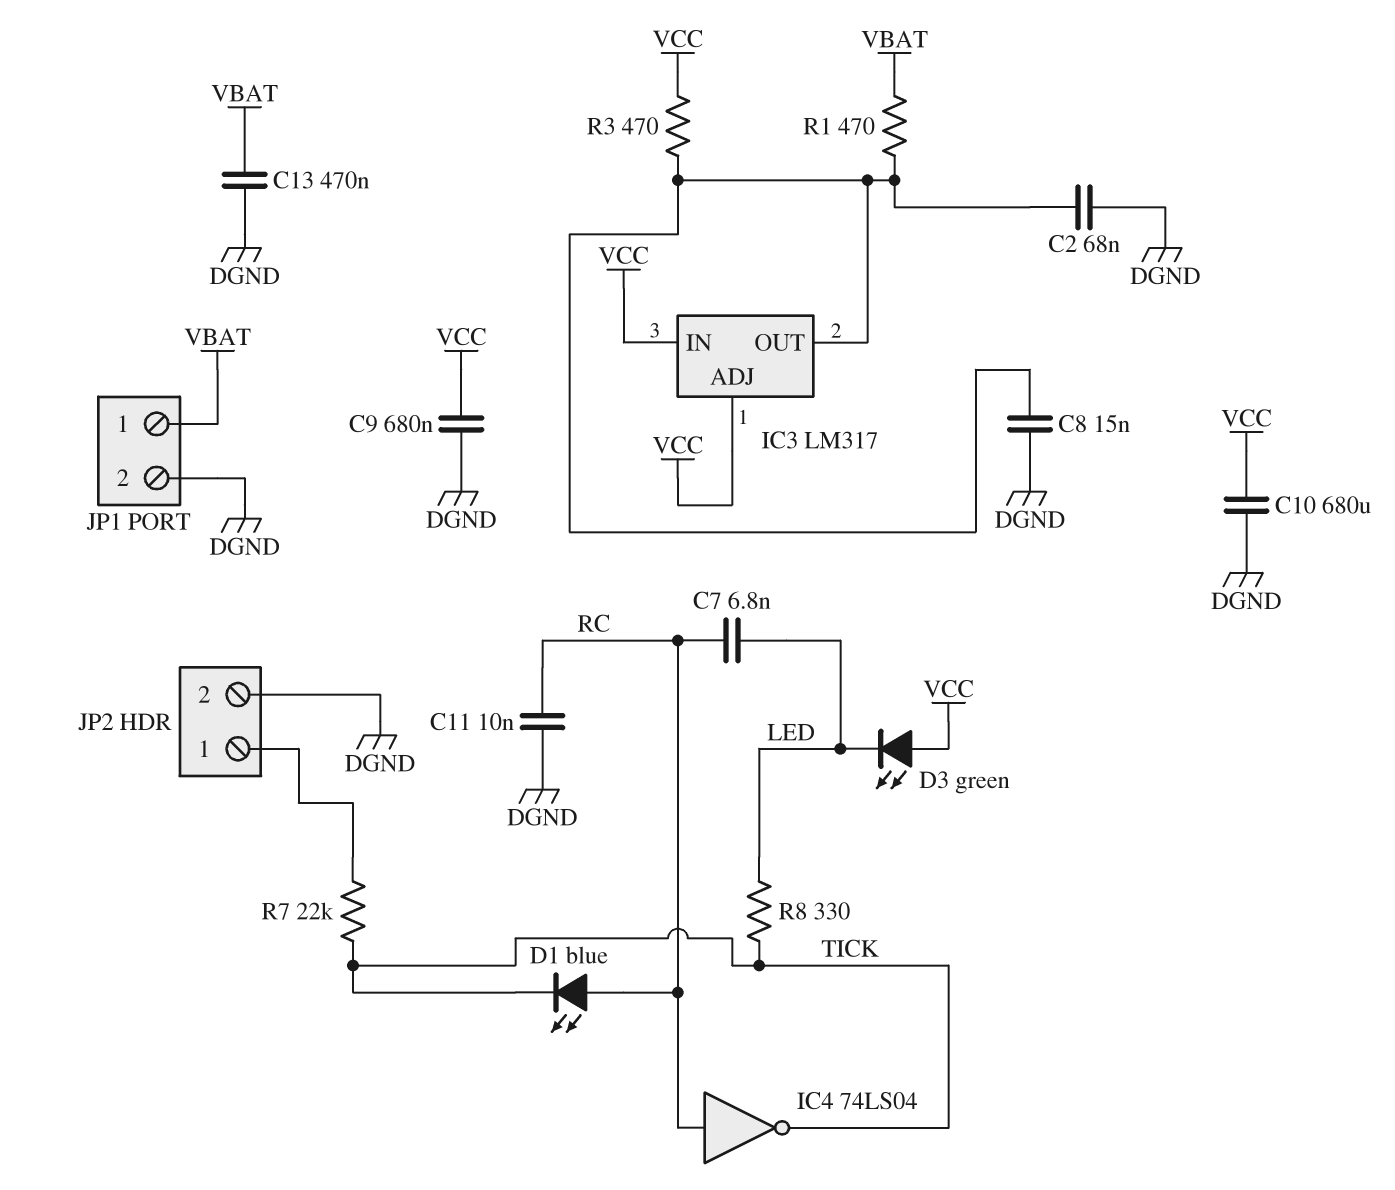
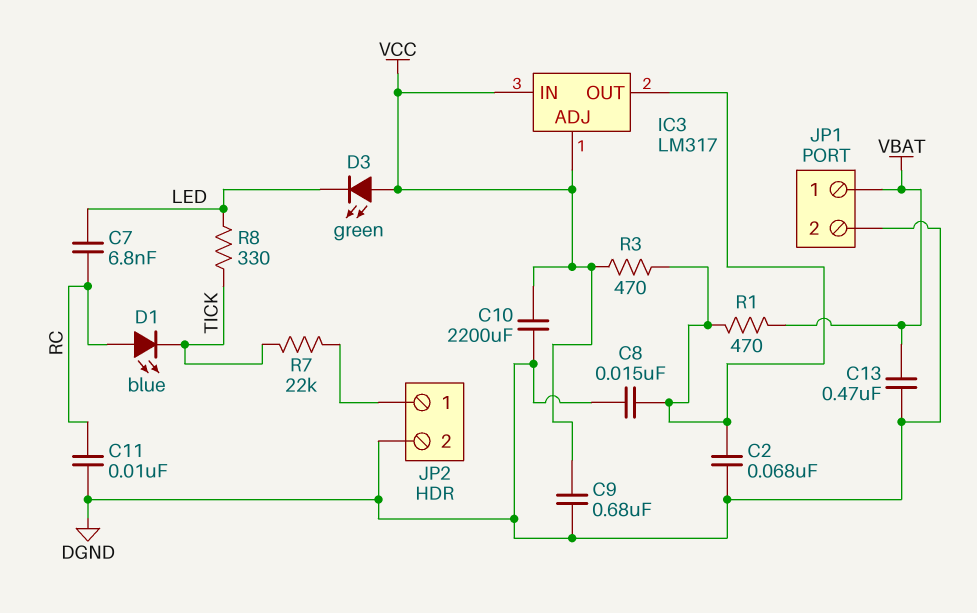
C10: 680uF (DGND, VCC) -> 2200uF (DGND, VCC)
IC4: NOT 74LS04 (in RC, out TICK) -> none

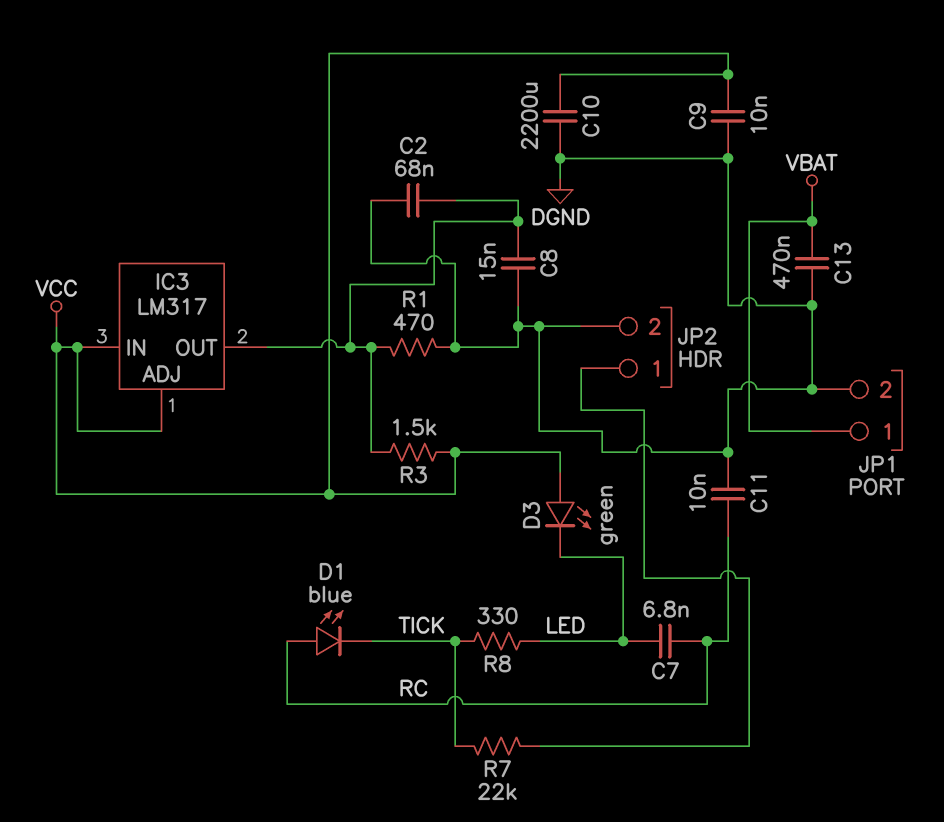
C9: 680nF (DGND, VCC) -> 10nF (DGND, VCC)
R1: 470 (IC3/OUT, VBAT) -> 470 (DGND, IC3/OUT)
R3: 470 (IC3/OUT, VCC) -> 1.5k (IC3/OUT, VCC)

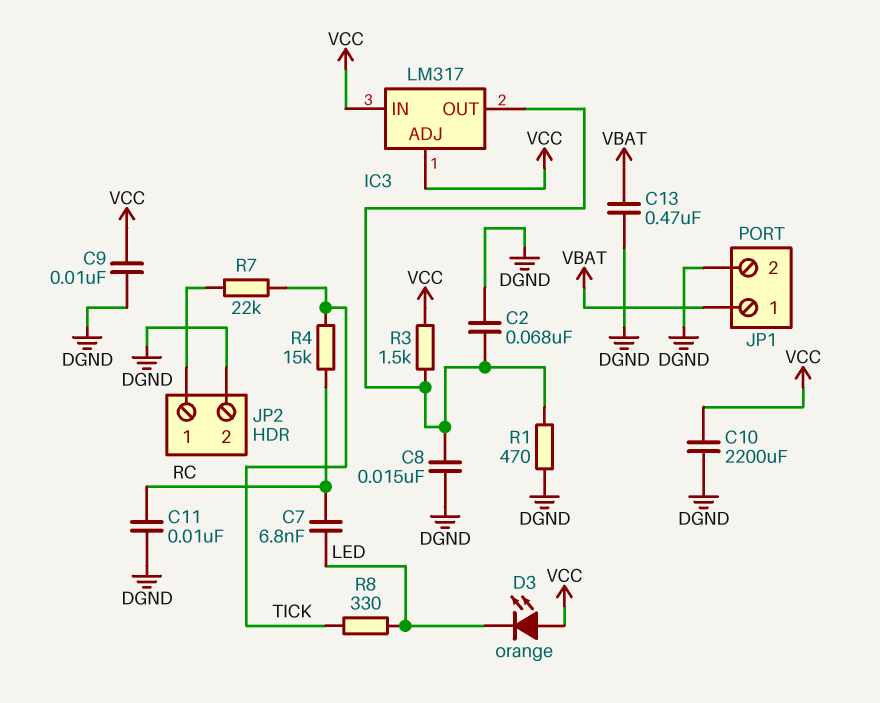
D1: LED blue (A RC, K TICK) -> none
D3: LED green (A VCC, K LED) -> LED orange (A VCC, K LED)
R4: none -> 15k (RC, TICK)

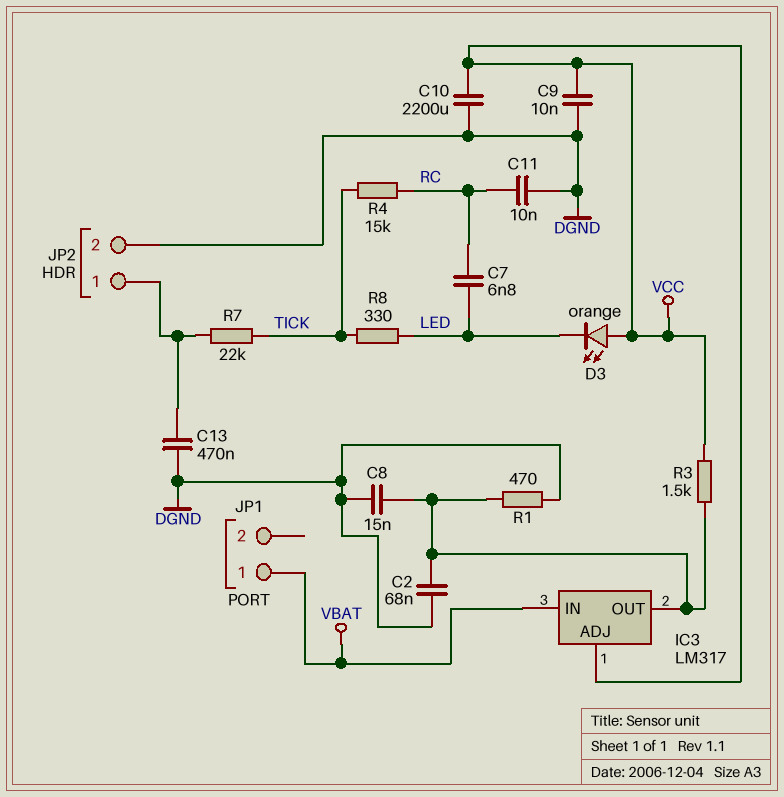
C13: 470nF (DGND, VBAT) -> 470nF (DGND, JP2/1)
IC3 pin IN: VCC -> VBAT
JP1 pin 2: DGND -> none

